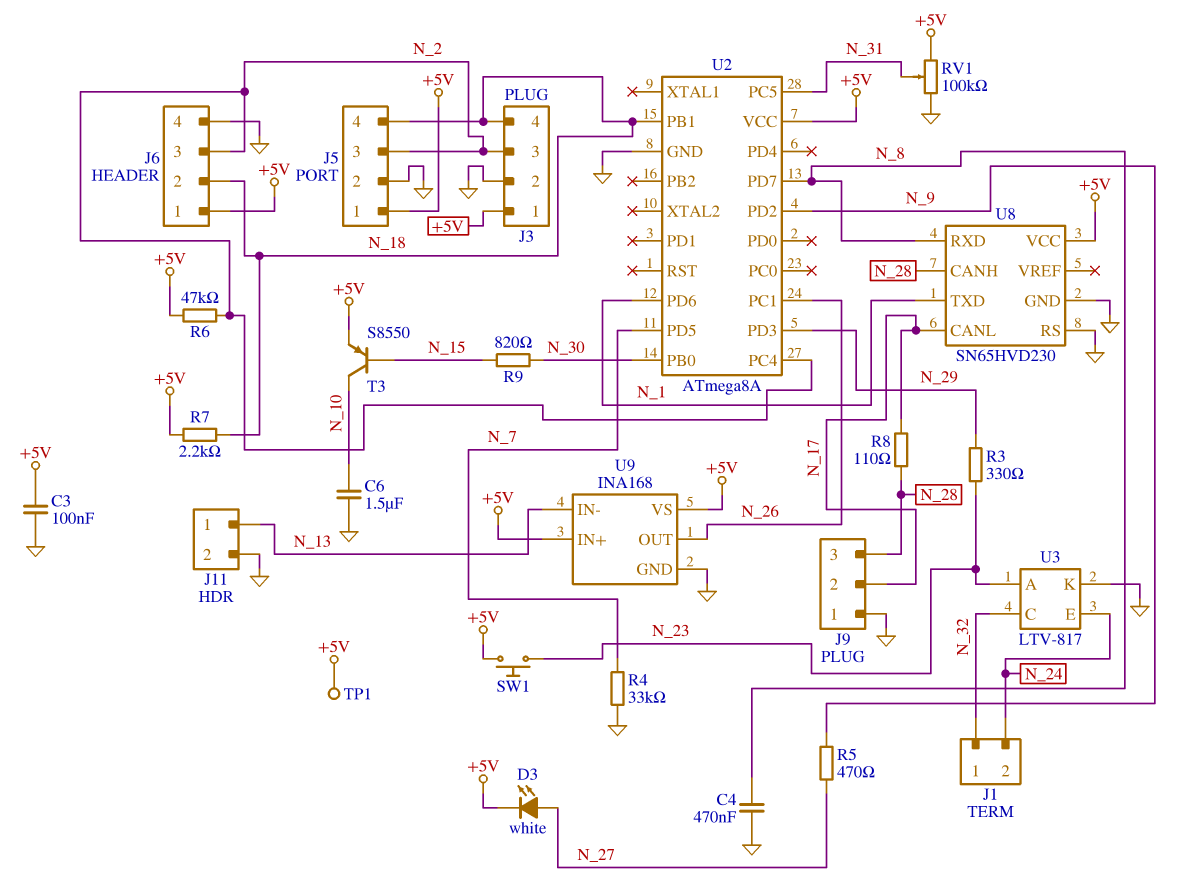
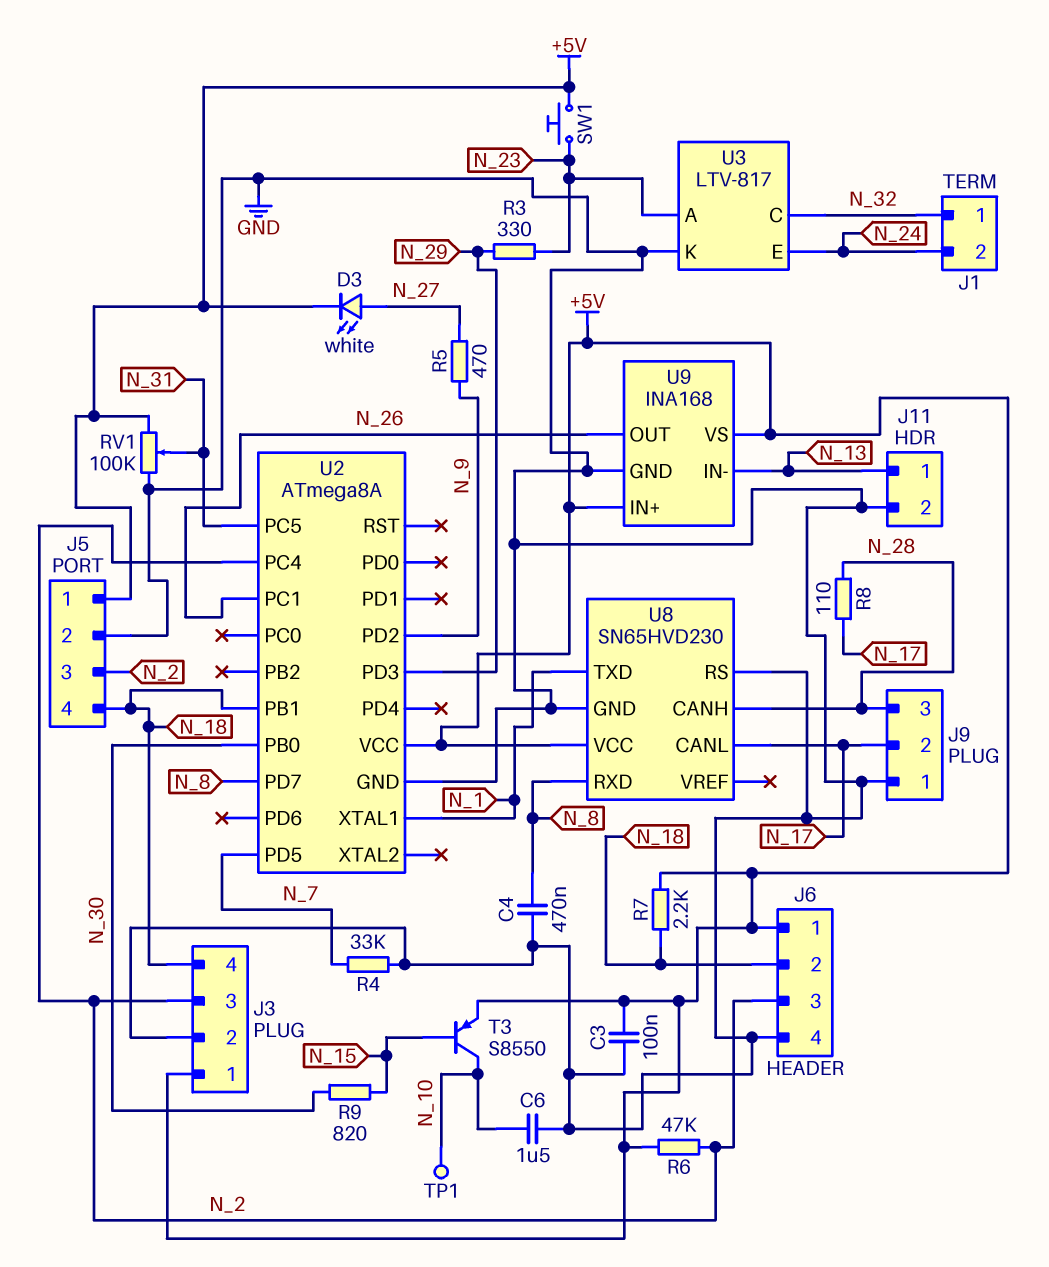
TP1: test point (+5V) -> test point (N_10)
U2 pin PD6: N_1 -> none
U2 pin XTAL1: none -> N_1

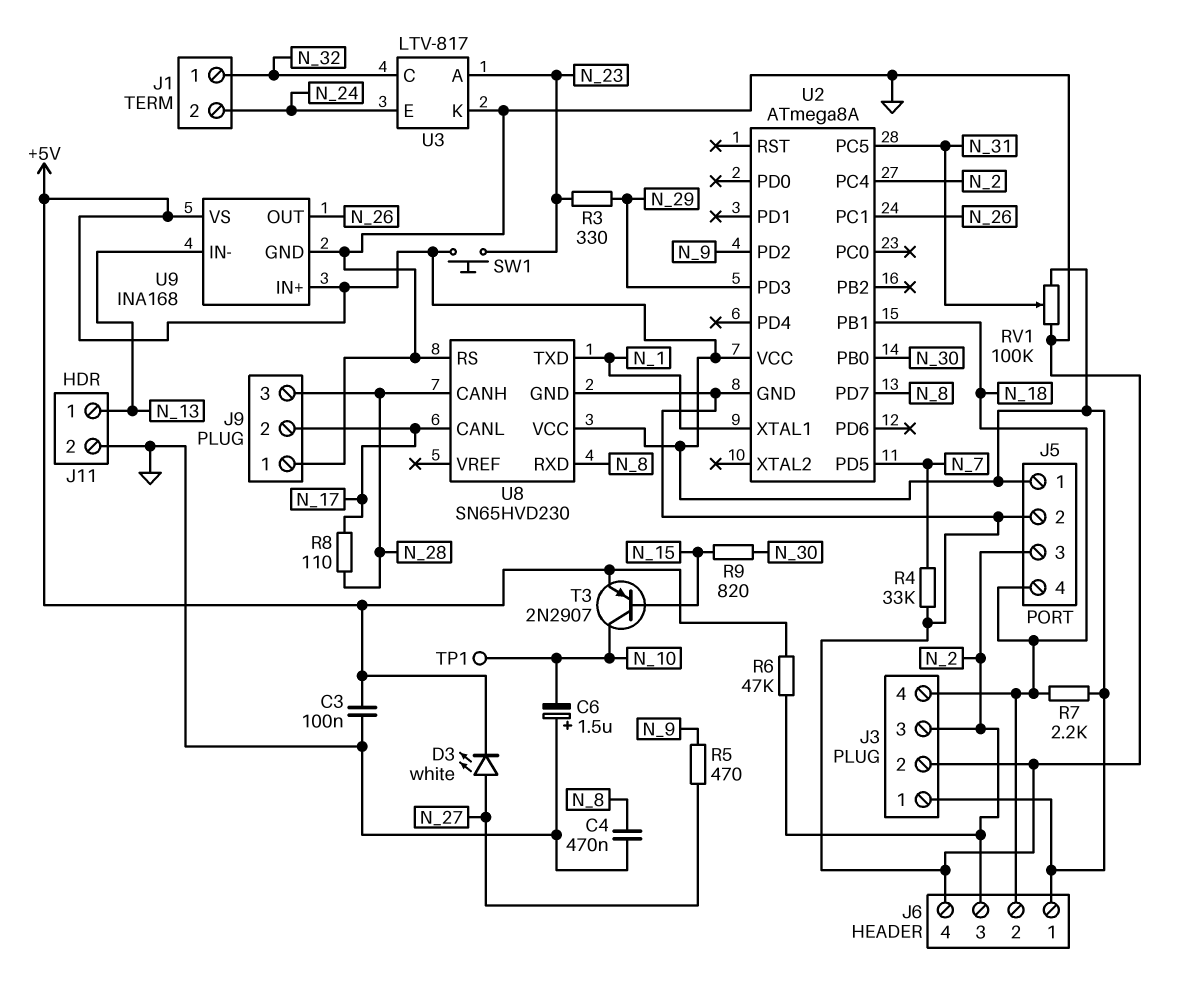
C6: 1.5uF (GND, N_10) -> 1.5uF (plus GND, minus N_10)
T3: PNP S8550 (B N_15, C N_10, E +5V) -> PNP 2N2907 (B N_15, C N_10, E +5V)

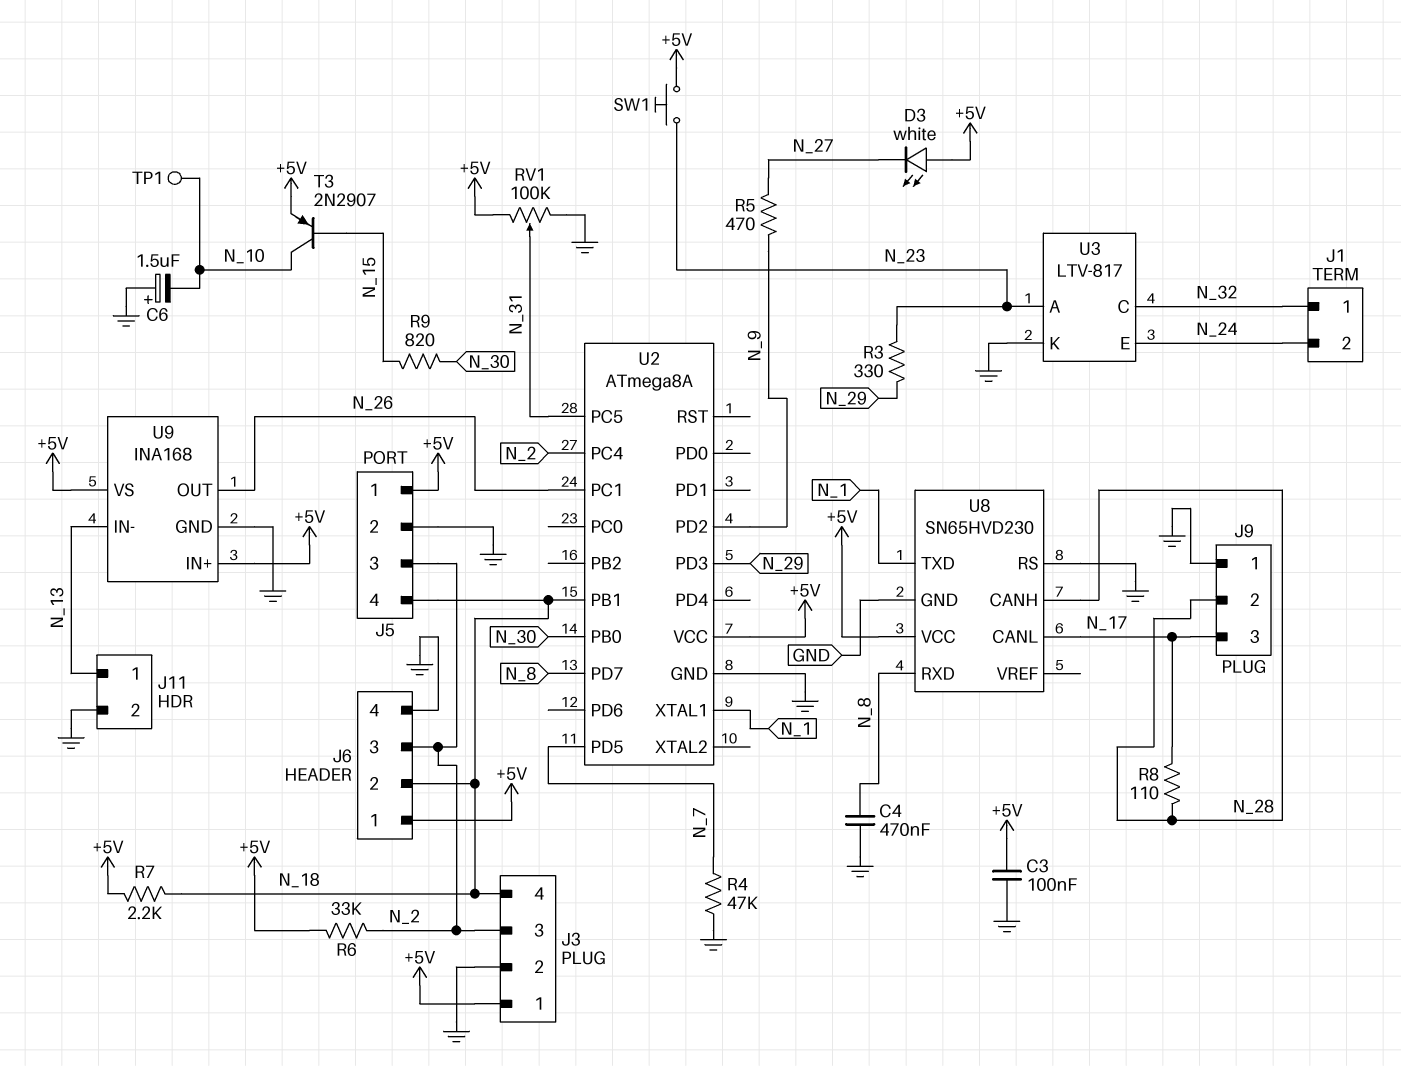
D3: LED white (A N_27, K +5V) -> LED white (A +5V, K N_27)
J9 pin 2: N_17 -> N_28
J9 pin 3: N_28 -> N_17
R4: 33k (GND, N_7) -> 47k (GND, N_7)
R6: 47k (+5V, N_2) -> 33k (+5V, N_2)

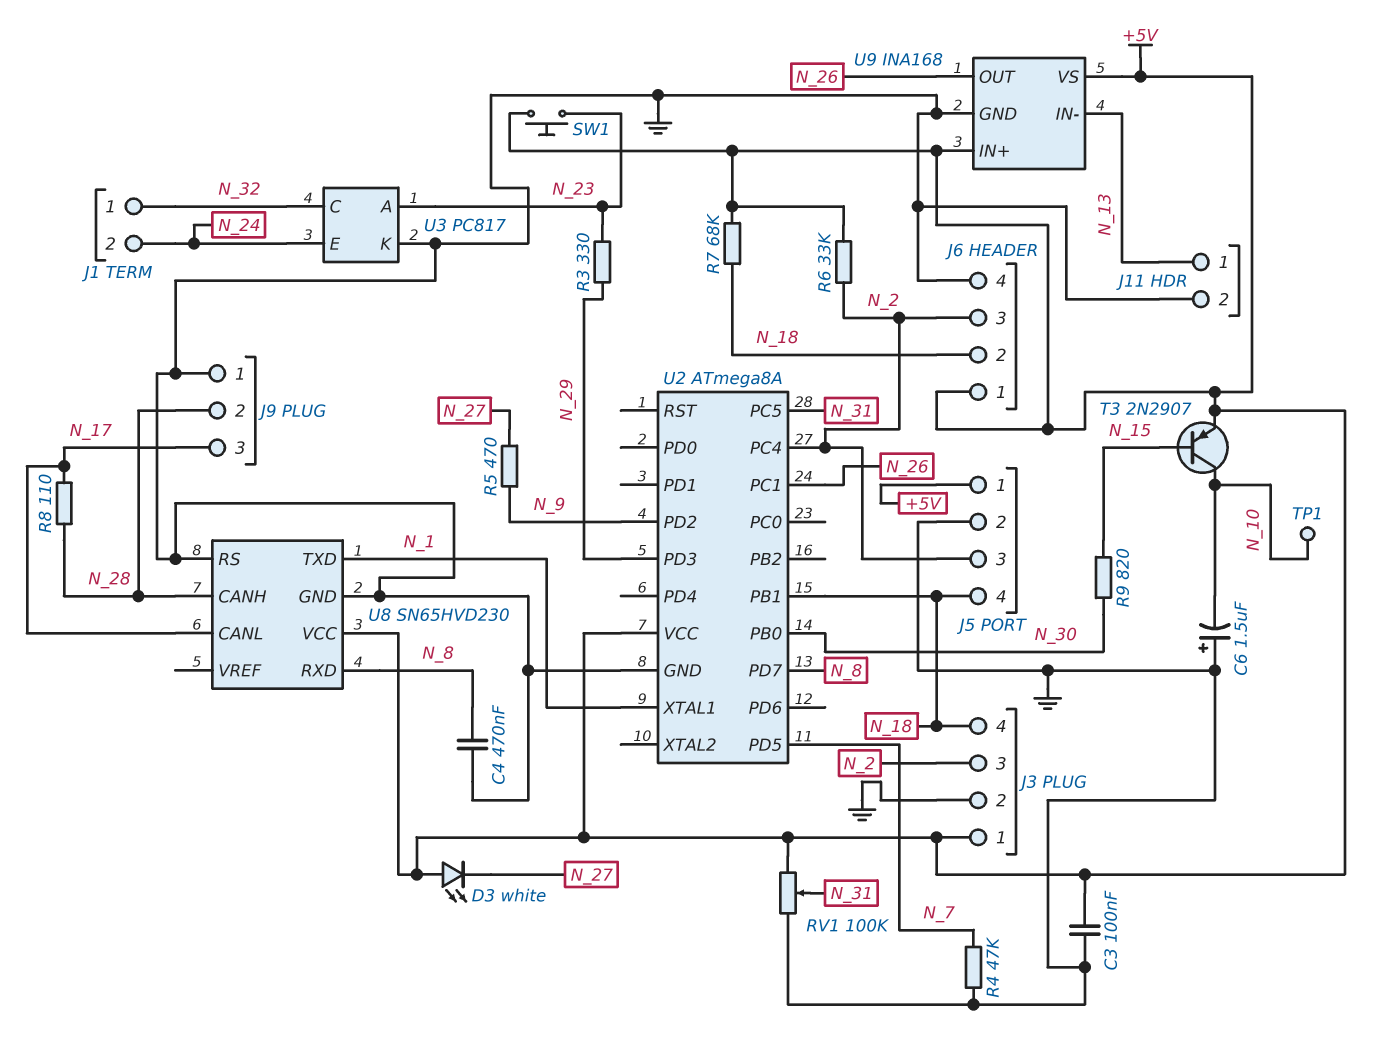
R7: 2.2k (+5V, N_18) -> 68k (+5V, N_18)
U3: LTV-817 -> PC817

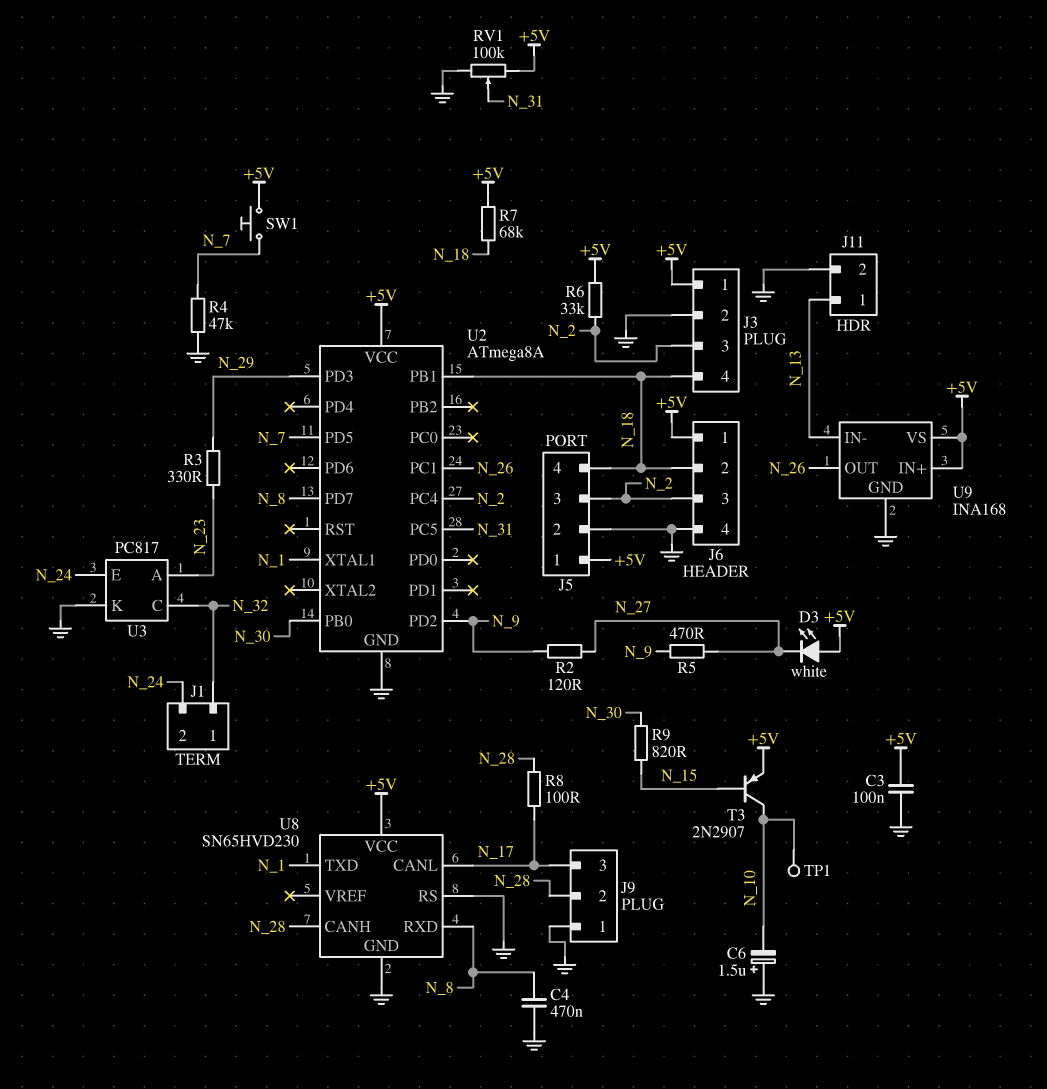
R2: none -> 120 (N_9, N_27)
R8: 110 (N_17, N_28) -> 100 (N_17, N_28)
SW1: button (+5V, N_23) -> button (+5V, N_7)

